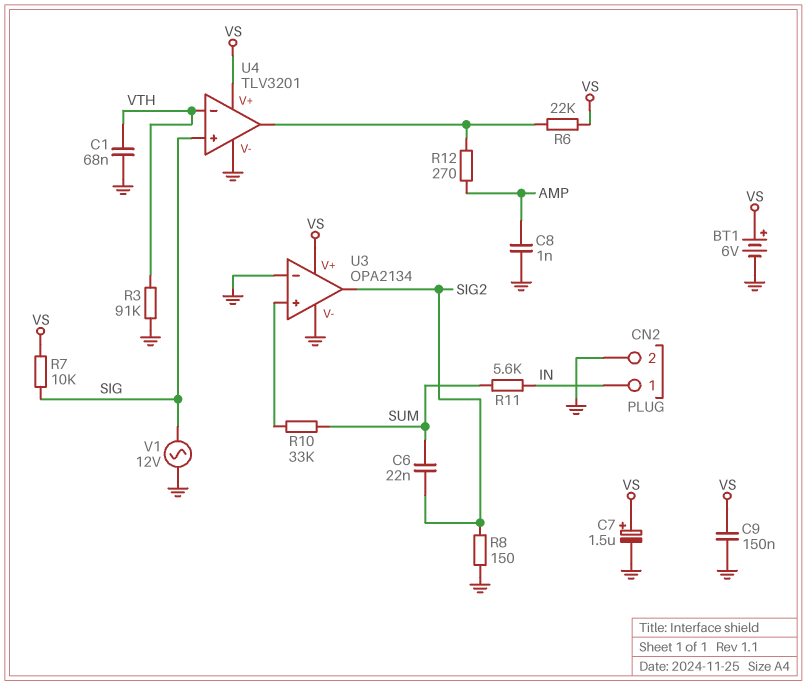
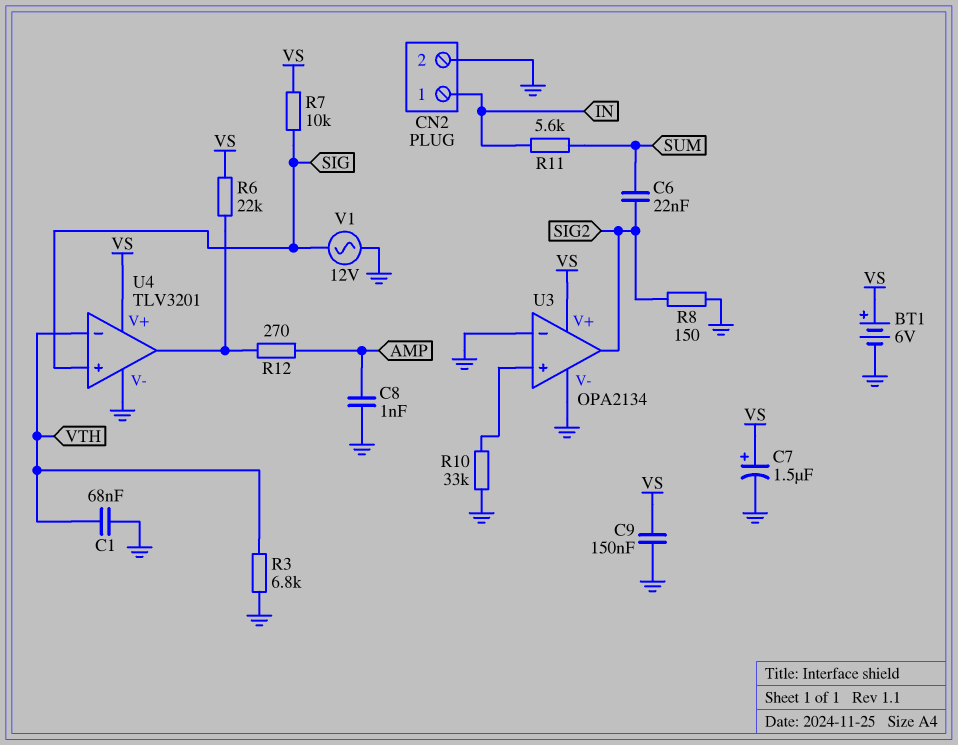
R3: 91k (GND, VTH) -> 6.8k (GND, VTH)
R10: 33k (SUM, U3/in+) -> 33k (GND, U3/in+)

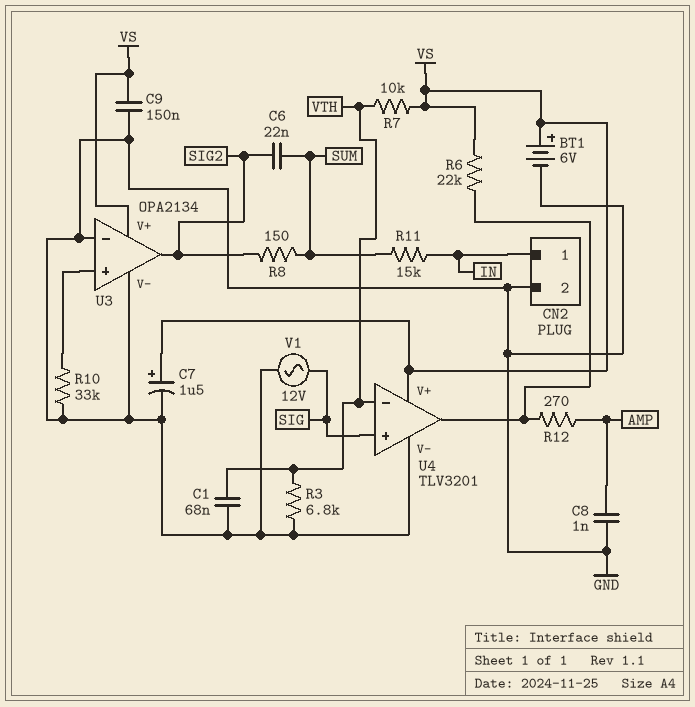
R7: 10k (SIG, VS) -> 10k (VS, VTH)
R8: 150 (GND, SIG2) -> 150 (SIG2, SUM)
R11: 5.6k (IN, SUM) -> 15k (IN, SUM)

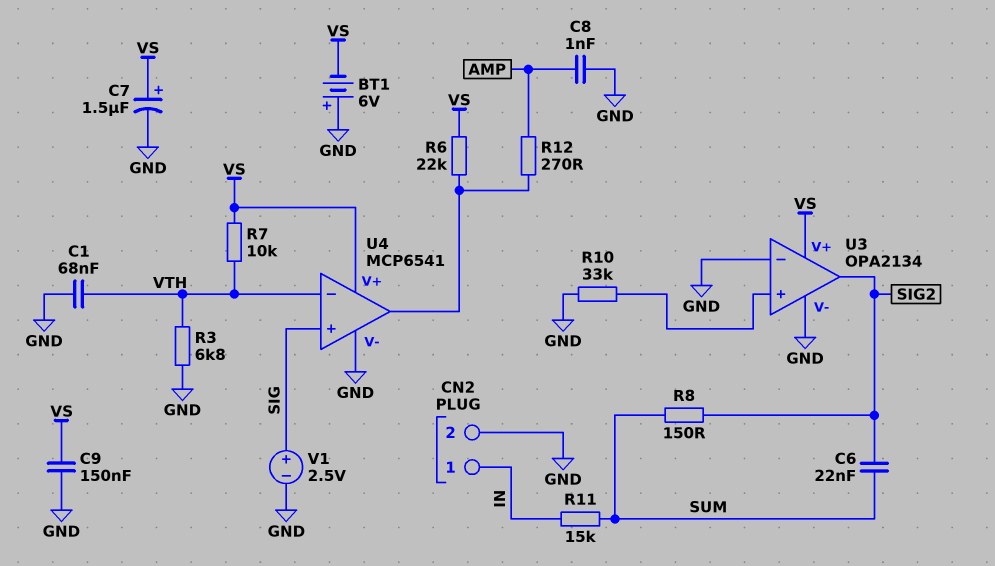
BT1: 6V (plus VS, minus GND) -> 6V (plus GND, minus VS)
U4: TLV3201 -> MCP6541
V1: AC 12V (GND, SIG) -> 2.5V (plus SIG, minus GND)

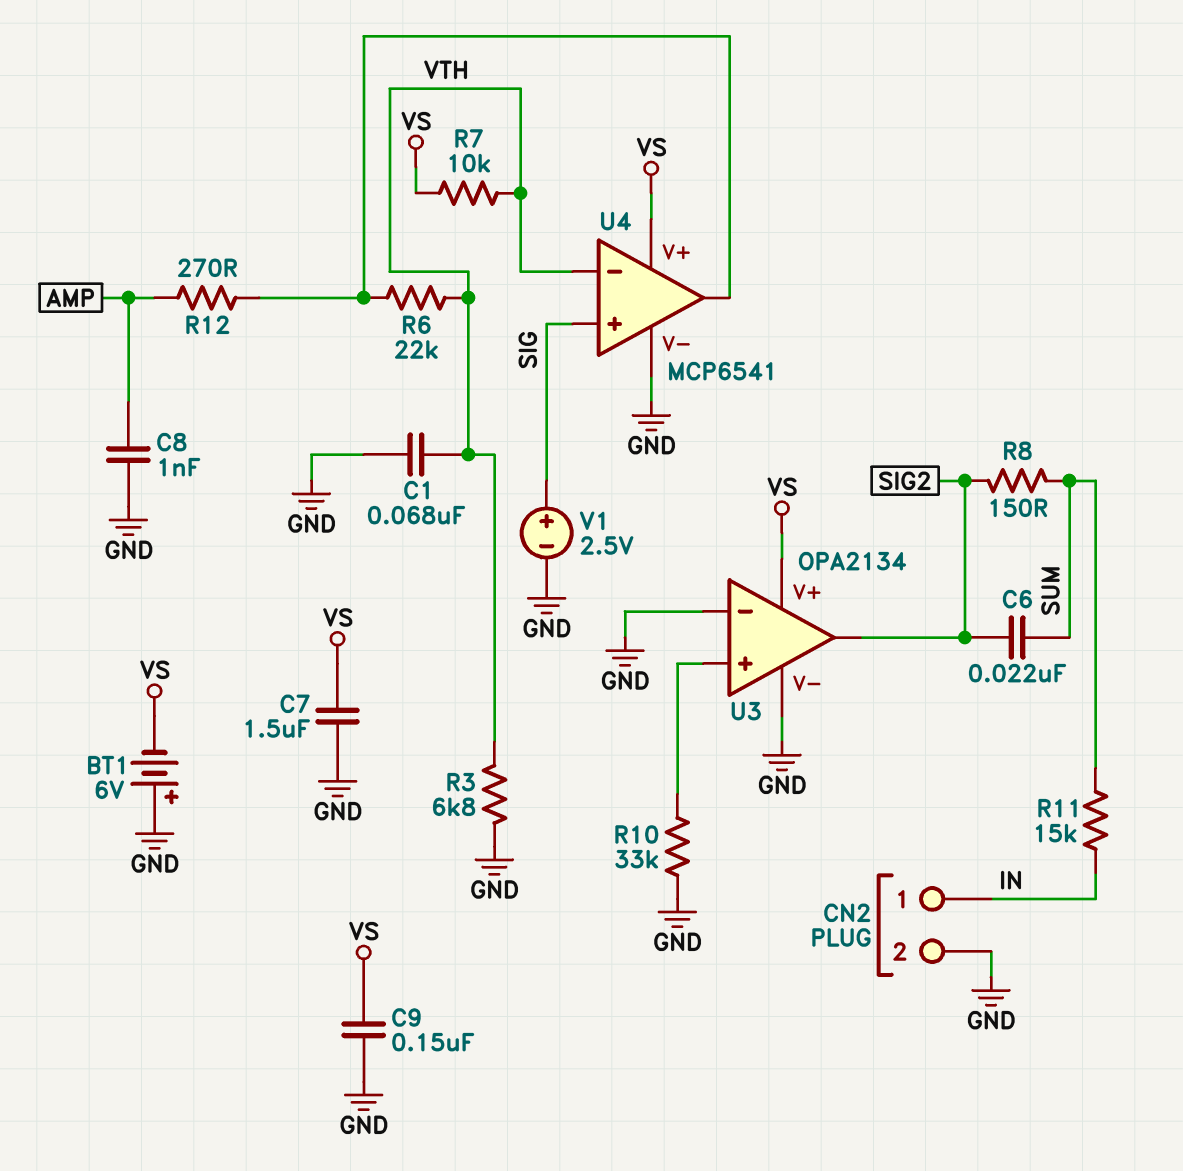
C7: 1.5uF (plus VS, minus GND) -> 1.5uF (GND, VS)
R6: 22k (U4/out, VS) -> 22k (U4/out, VTH)

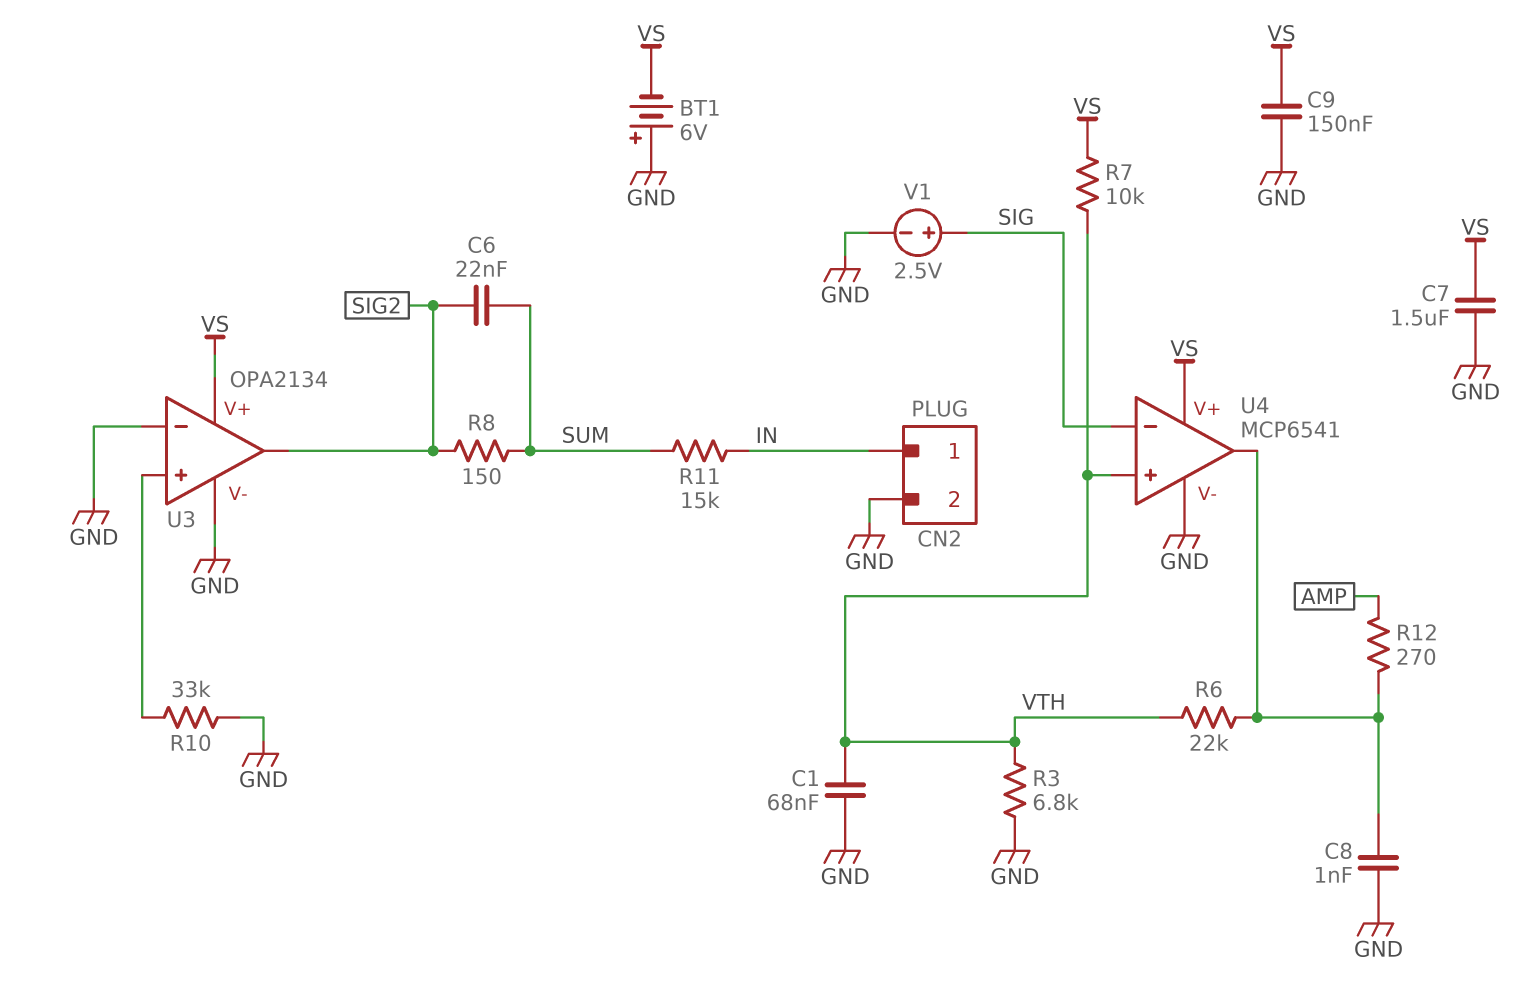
C8: 1nF (AMP, GND) -> 1nF (GND, U4/out)
U4 pin in+: SIG -> VTH
U4 pin in-: VTH -> SIG

